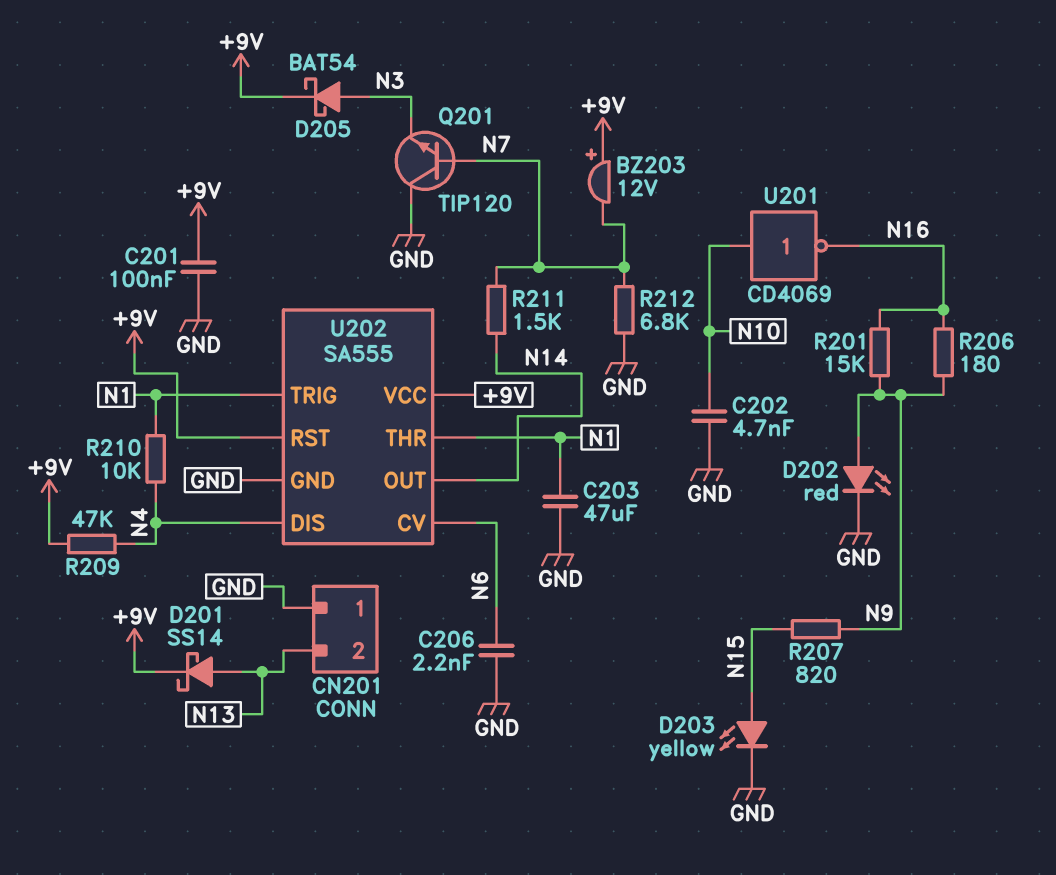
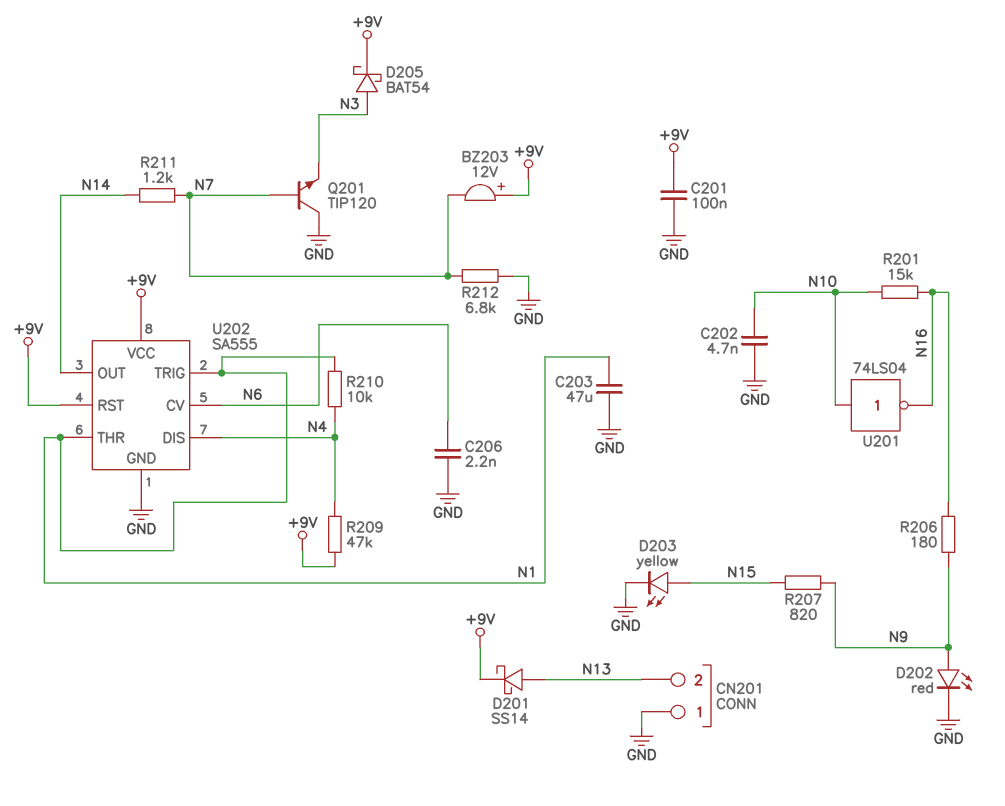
R201: 15k (N9, N16) -> 15k (N10, N16)
R211: 1.5k (N7, N14) -> 1.2k (N7, N14)
U201: NOT CD4069 (in N10, out N16) -> NOT 74LS04 (in N10, out N16)

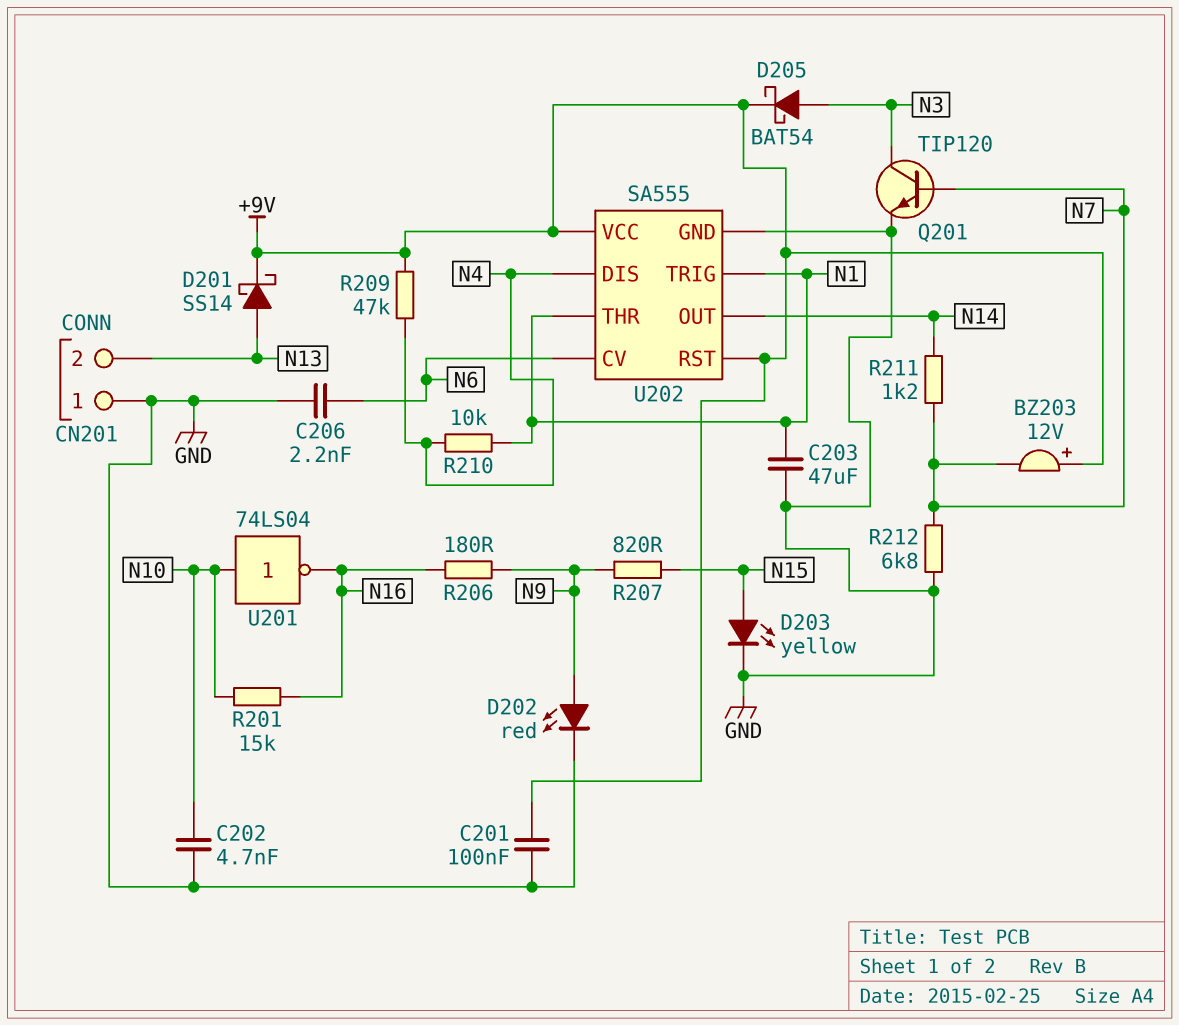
Q201: NPN TIP120 (B N7, C GND, E N3) -> NPN TIP120 (B N7, C N3, E GND)

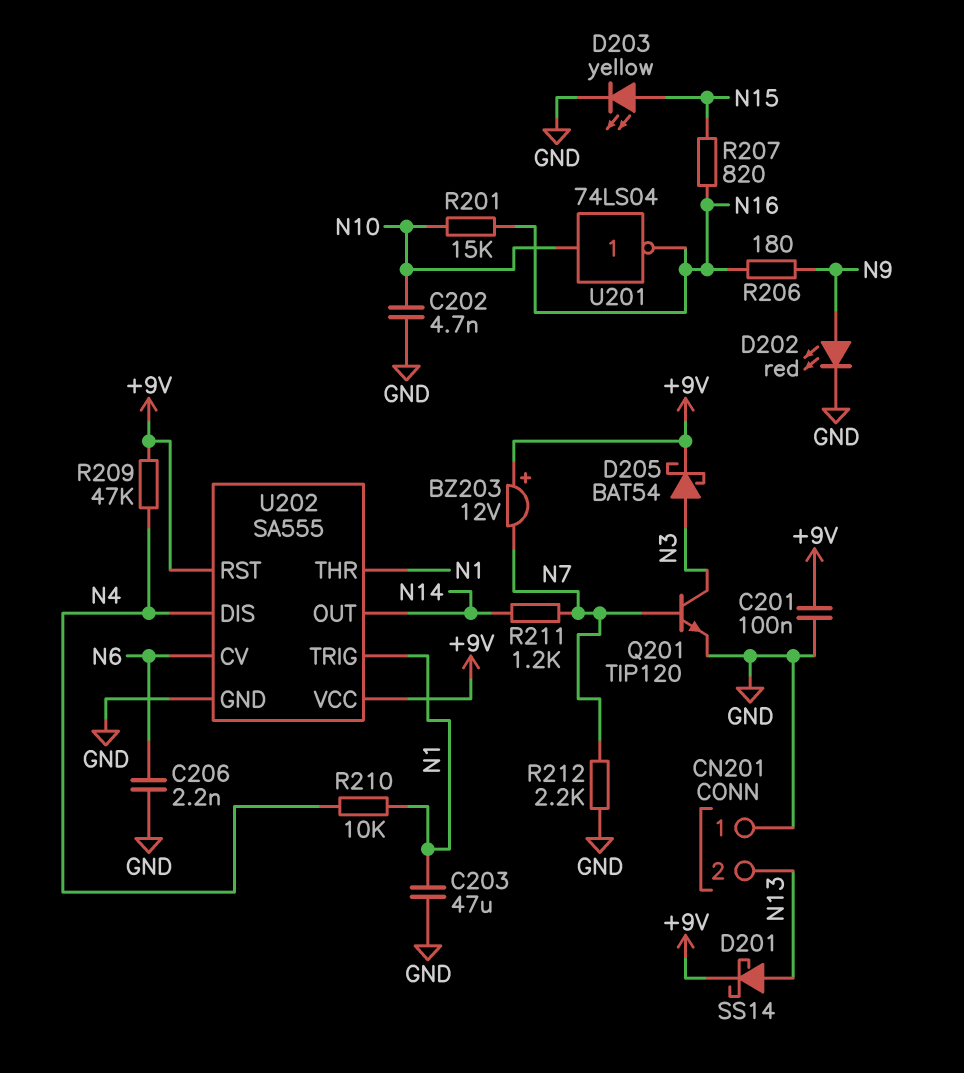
R207: 820 (N9, N15) -> 820 (N15, N16)
R212: 6.8k (GND, N7) -> 2.2k (GND, N7)

